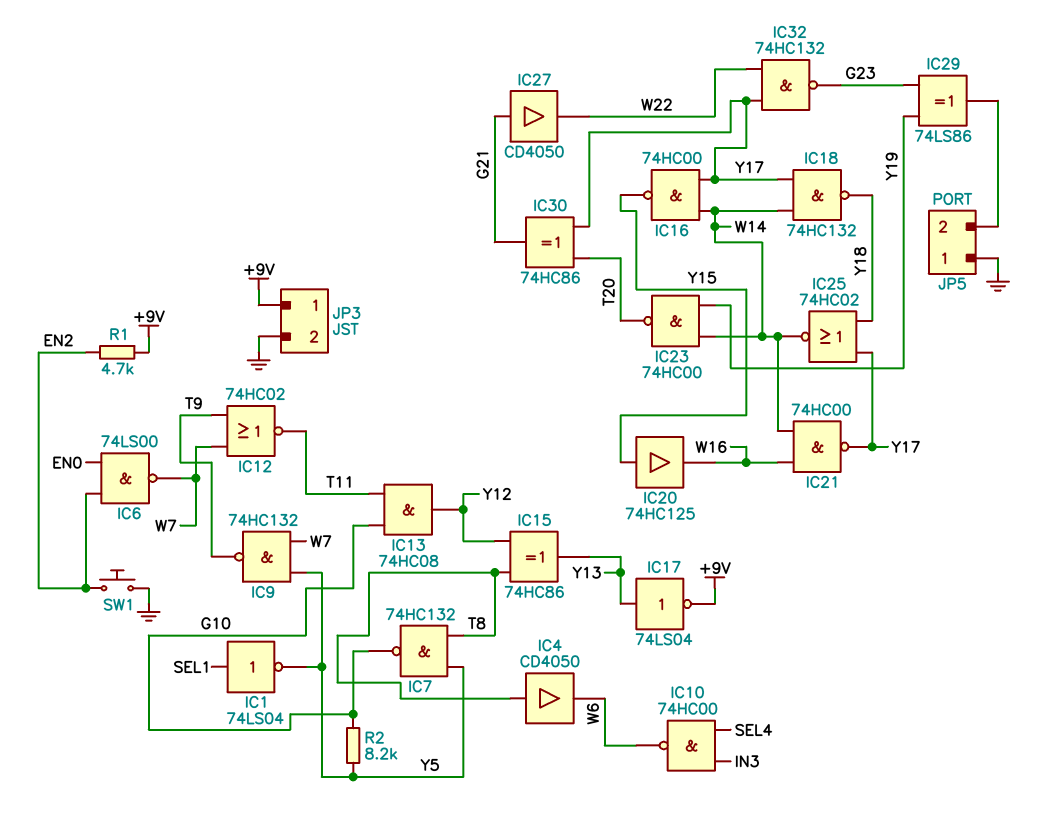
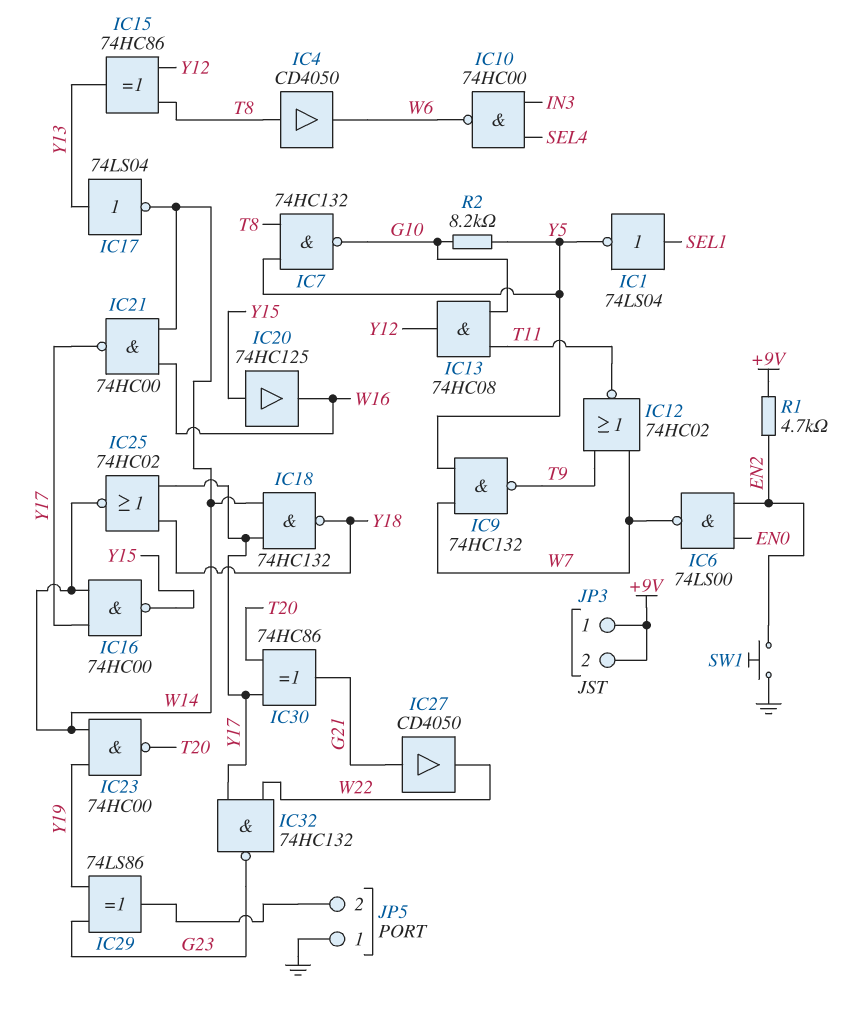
IC17: NOT 74LS04 (in Y13, out +9V) -> NOT 74LS04 (in Y13, out W14)
JP3 pin 2: GND -> +9V

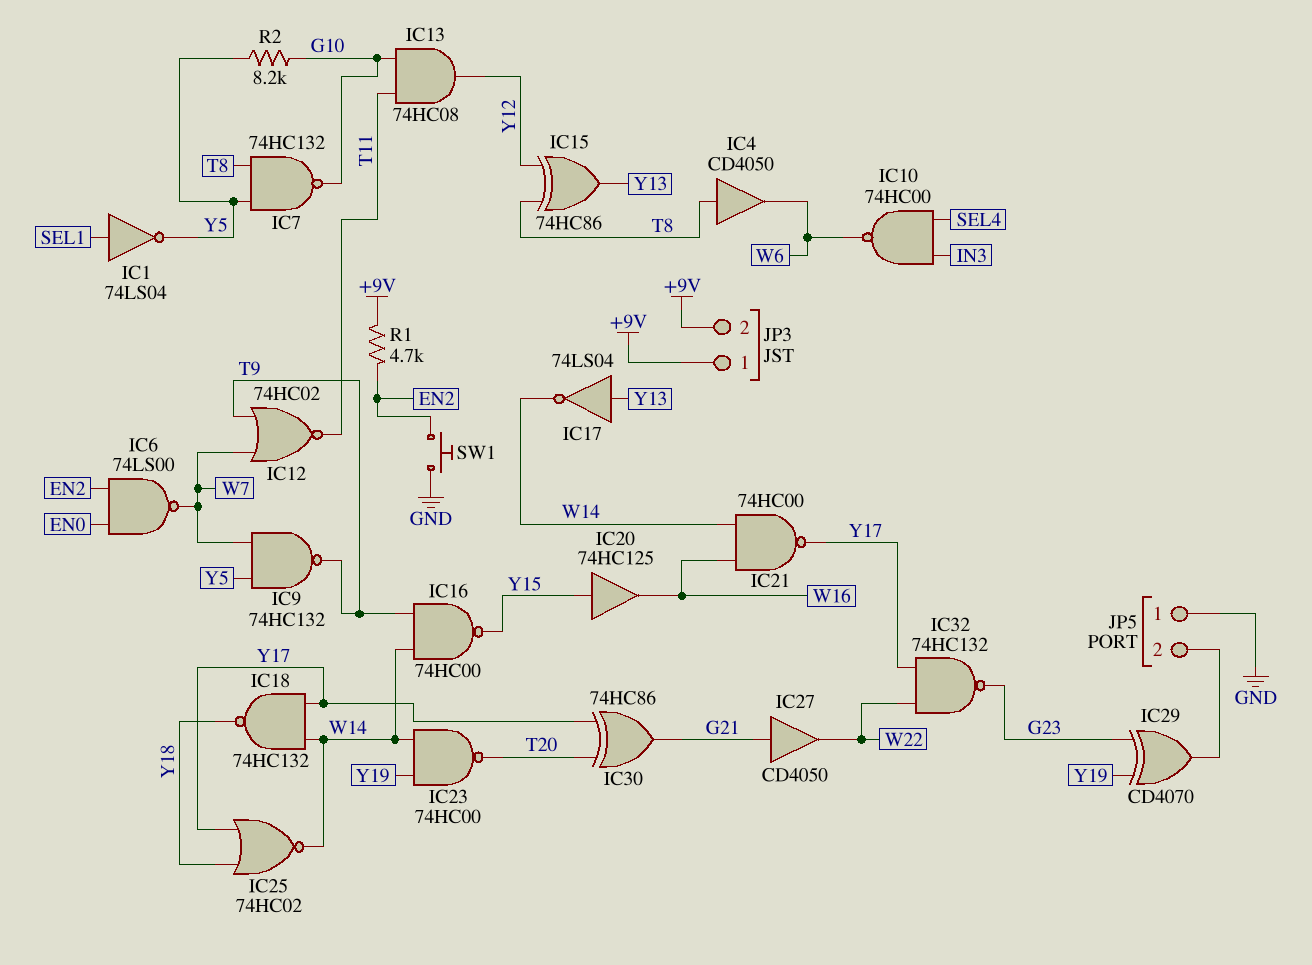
IC16: NAND 74HC00 (in W14, in Y17, out Y15) -> NAND 74HC00 (in T9, in W14, out Y15)
IC29: XOR 74LS86 (in G23, in Y19, out JP5/2) -> XOR CD4070 (in G23, in Y19, out JP5/2)

